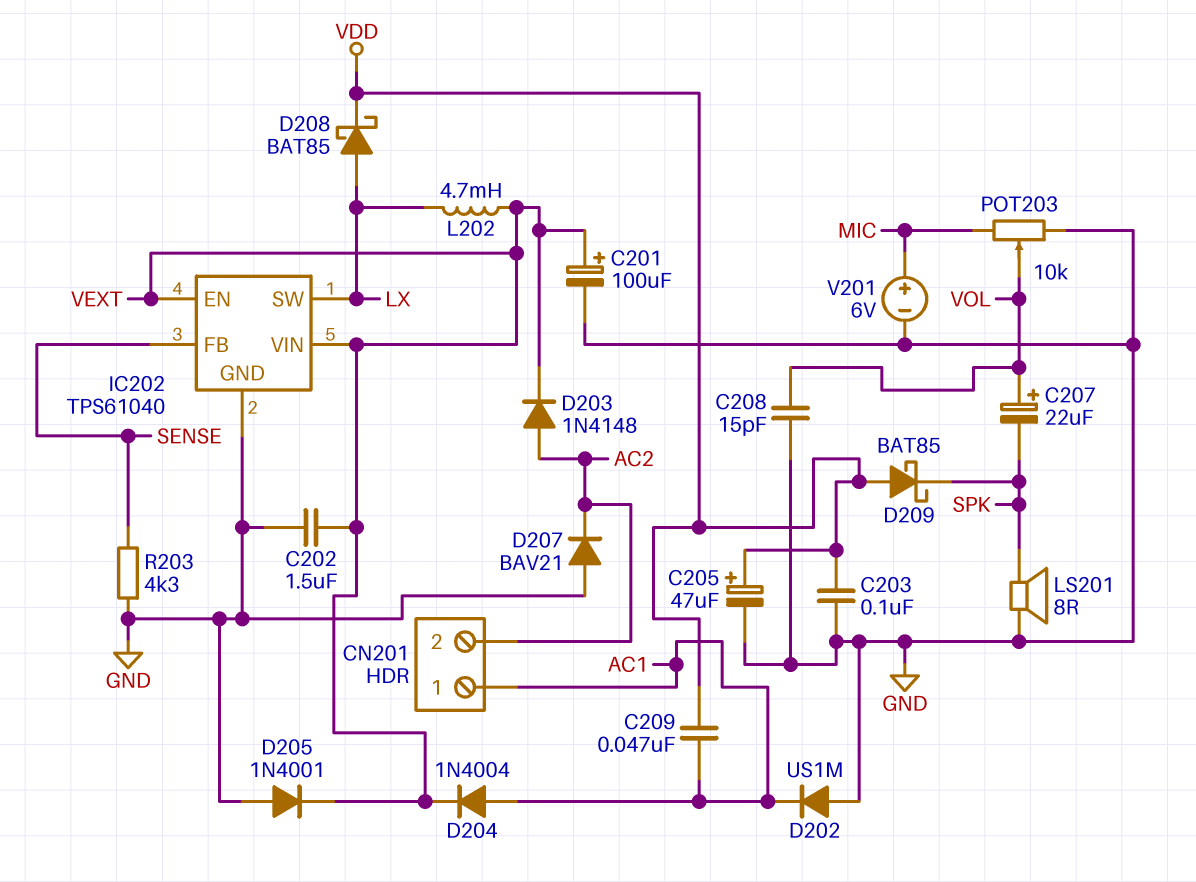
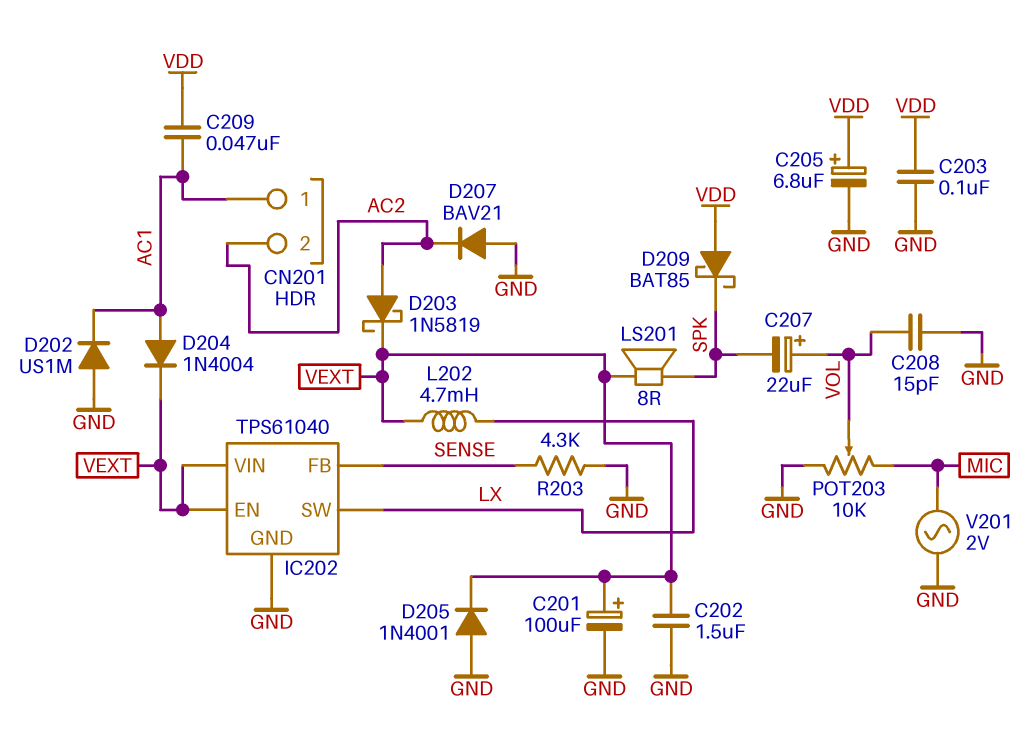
C205: 47uF (plus VDD, minus GND) -> 6.8uF (plus VDD, minus GND)
D203: diode 1N4148 (A AC2, K VEXT) -> schottky 1N5819 (A AC2, K VEXT)
D208: schottky BAT85 (A LX, K VDD) -> none
LS201: speaker 8R (GND, SPK) -> speaker 8R (SPK, VEXT)
V201: 6V (plus MIC, minus GND) -> AC 2V (GND, MIC)

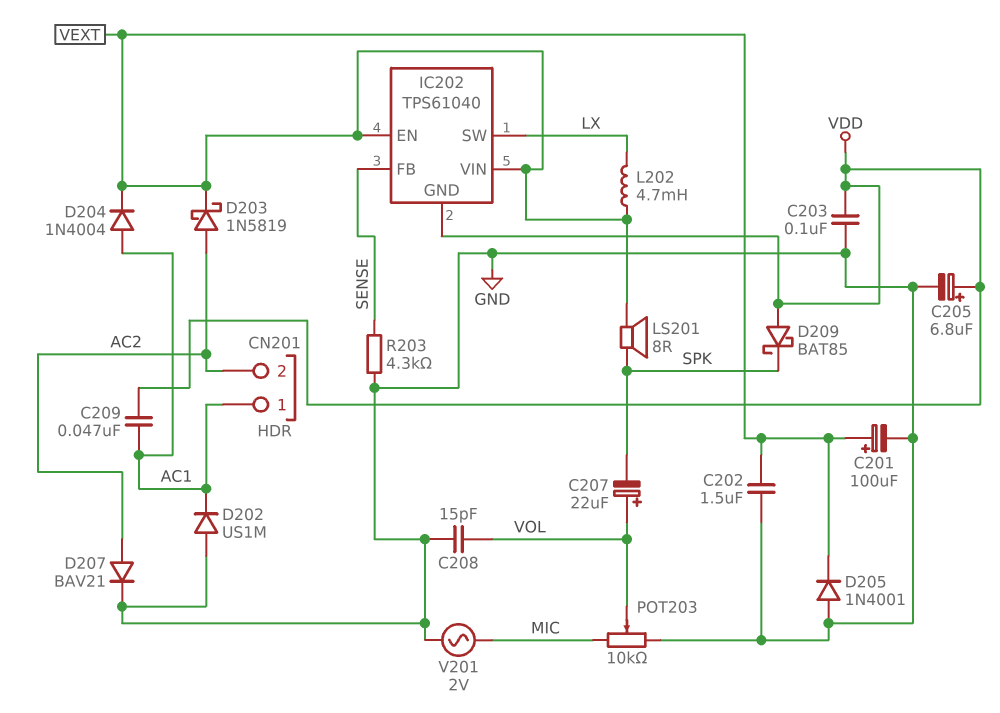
D207: diode BAV21 (A GND, K AC2) -> diode BAV21 (A AC2, K GND)
IC202 pin GND: GND -> VDD

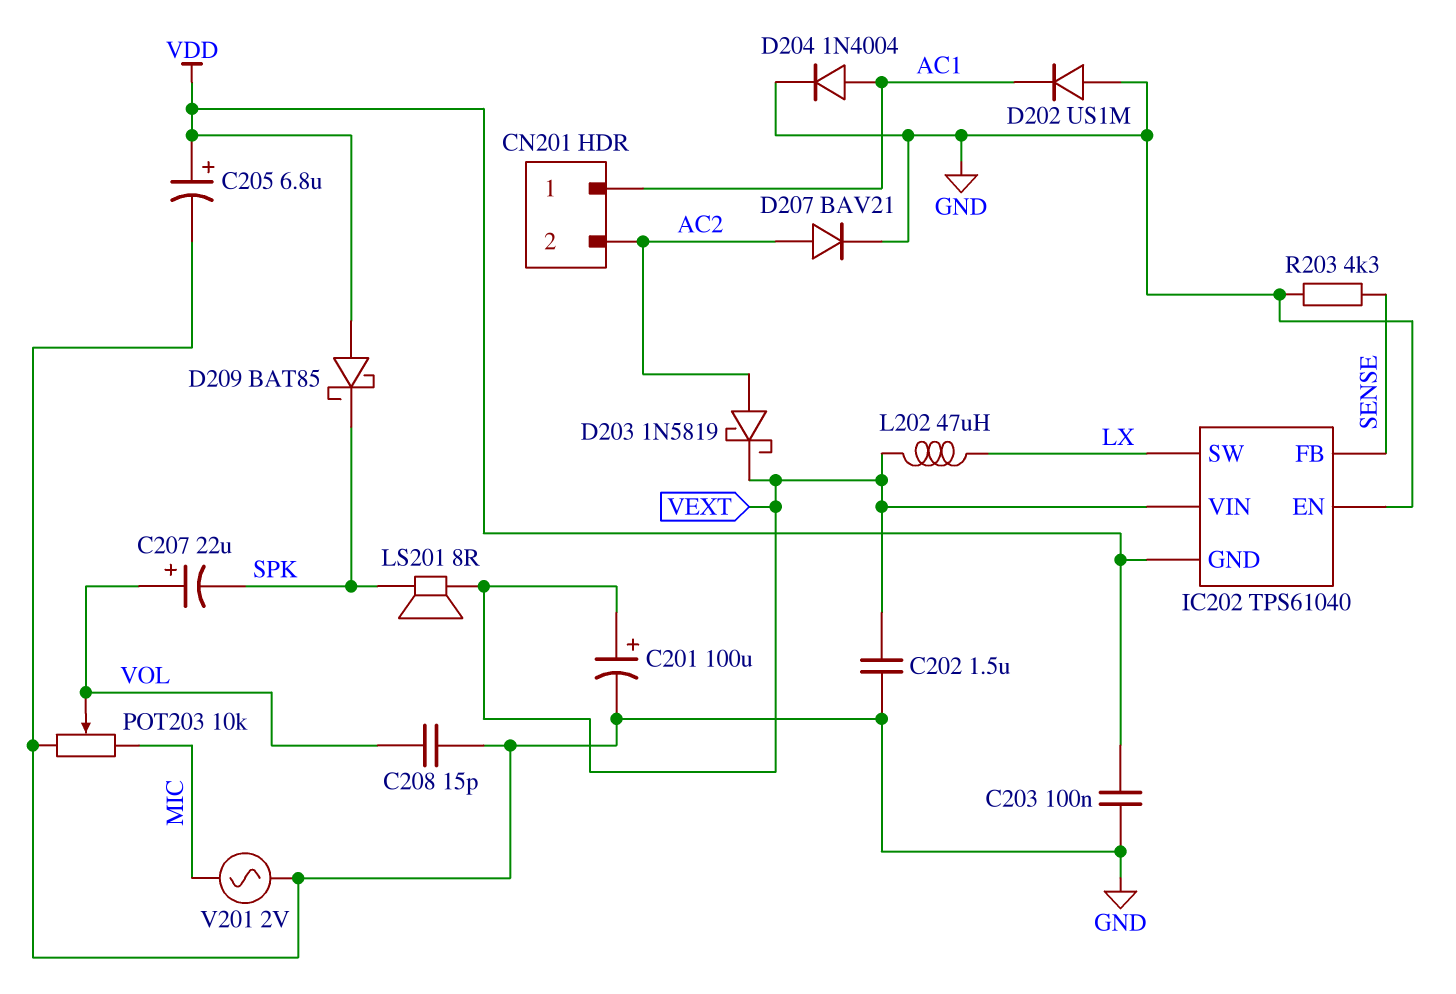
C209: 47nF (AC1, VDD) -> none
D204: diode 1N4004 (A AC1, K VEXT) -> diode 1N4004 (A AC1, K GND)
D205: diode 1N4001 (A GND, K VEXT) -> none
IC202 pin EN: VEXT -> GND
L202: 4.7mH (LX, VEXT) -> 47uH (LX, VEXT)

